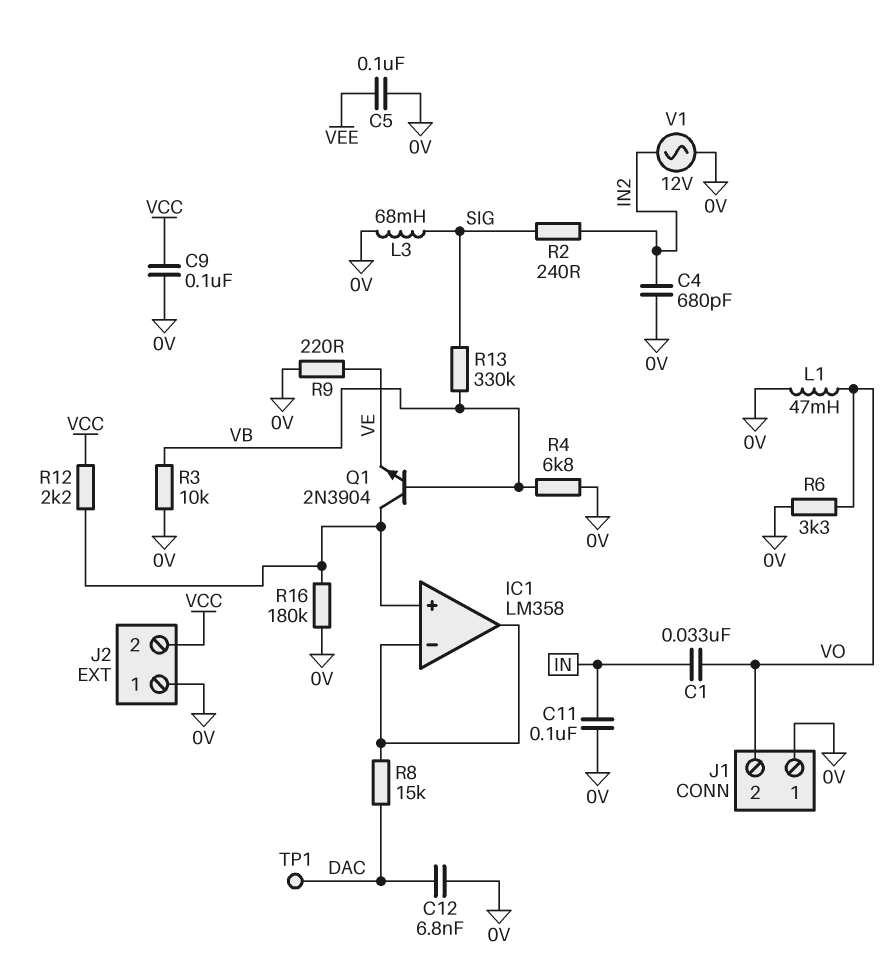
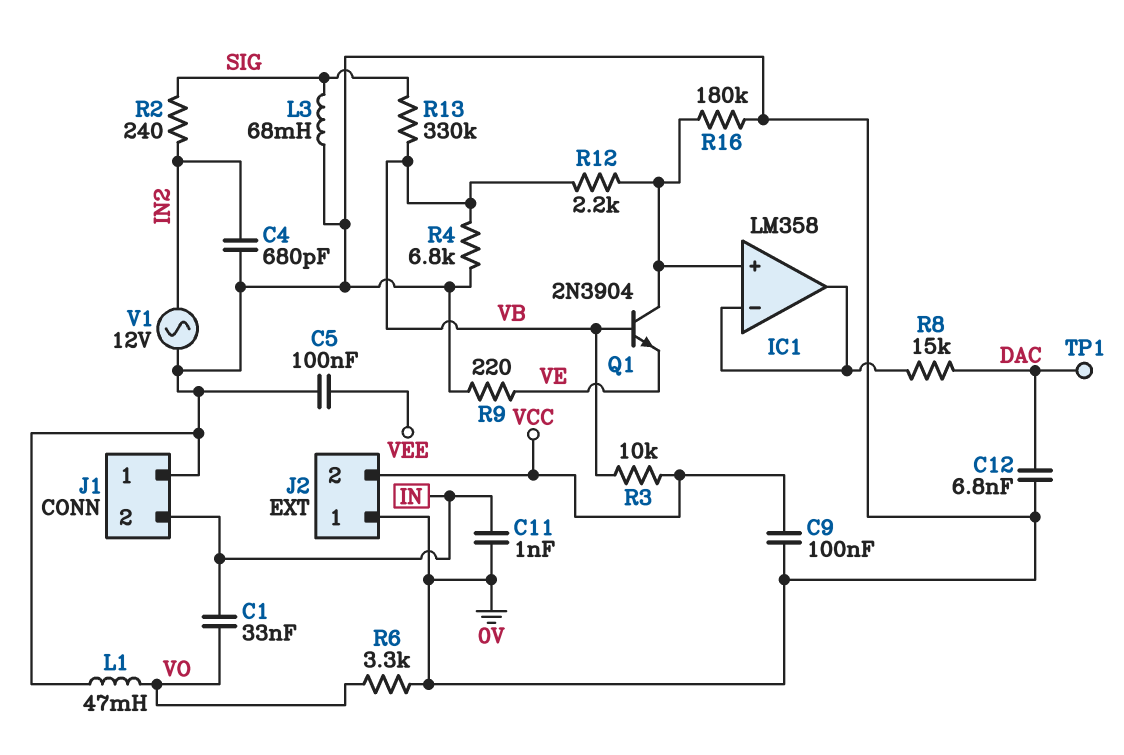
C11: 100nF (0V, IN) -> 1nF (0V, IN)
J1 pin 2: VO -> IN
R3: 10k (0V, VB) -> 10k (VB, VCC)
R12: 2.2k (IC1/in+, VCC) -> 2.2k (IC1/in+, VB)

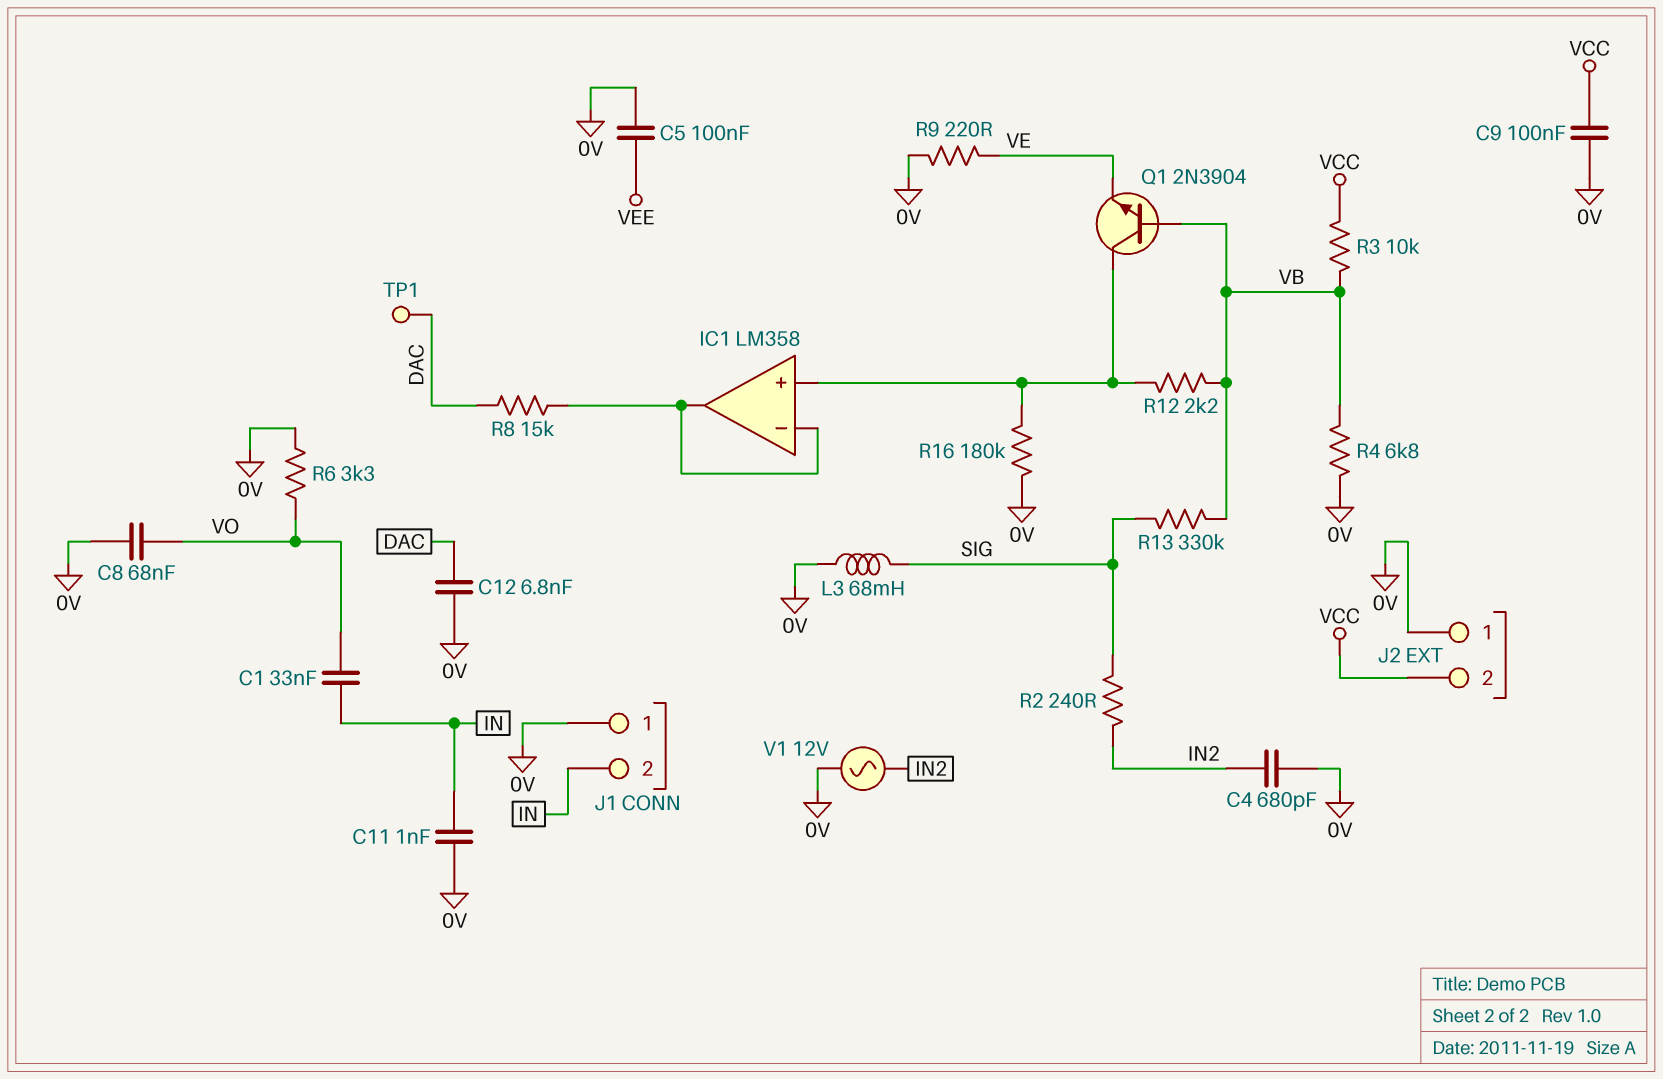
C8: none -> 68nF (0V, VO)
L1: 47mH (0V, VO) -> none

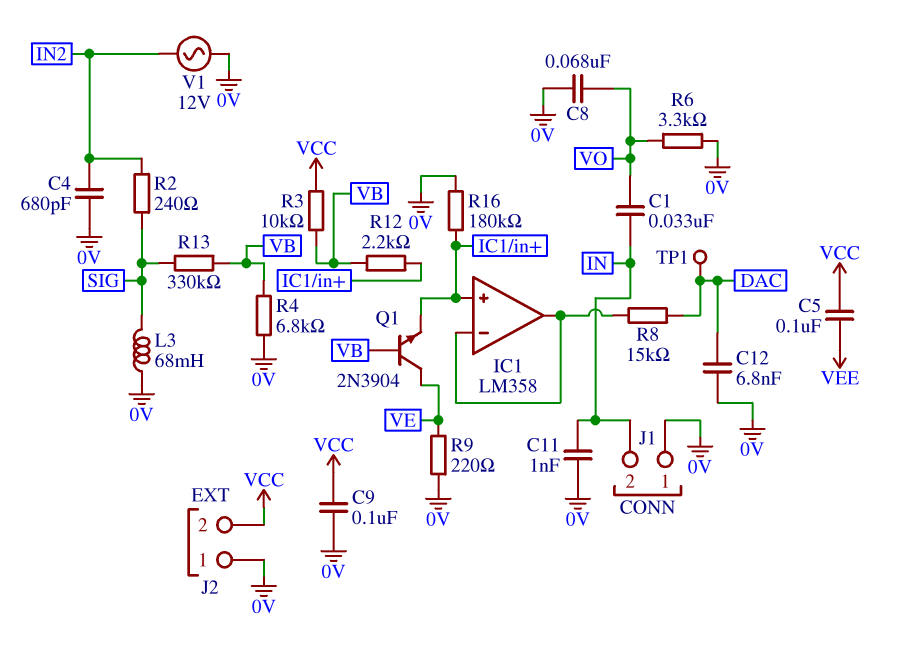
C5: 100nF (0V, VEE) -> 100nF (VCC, VEE)
Q1: NPN 2N3904 (B VB, C IC1/in+, E VE) -> NPN 2N3904 (B VB, C VE, E IC1/in+)

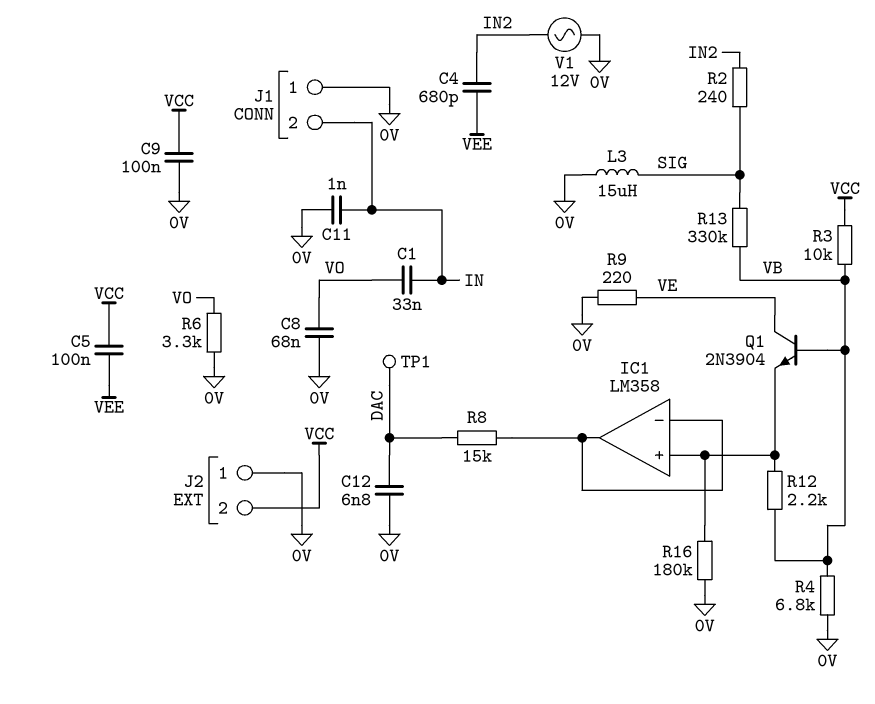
C4: 680pF (0V, IN2) -> 680pF (IN2, VEE)
L3: 68mH (0V, SIG) -> 15uH (0V, SIG)

